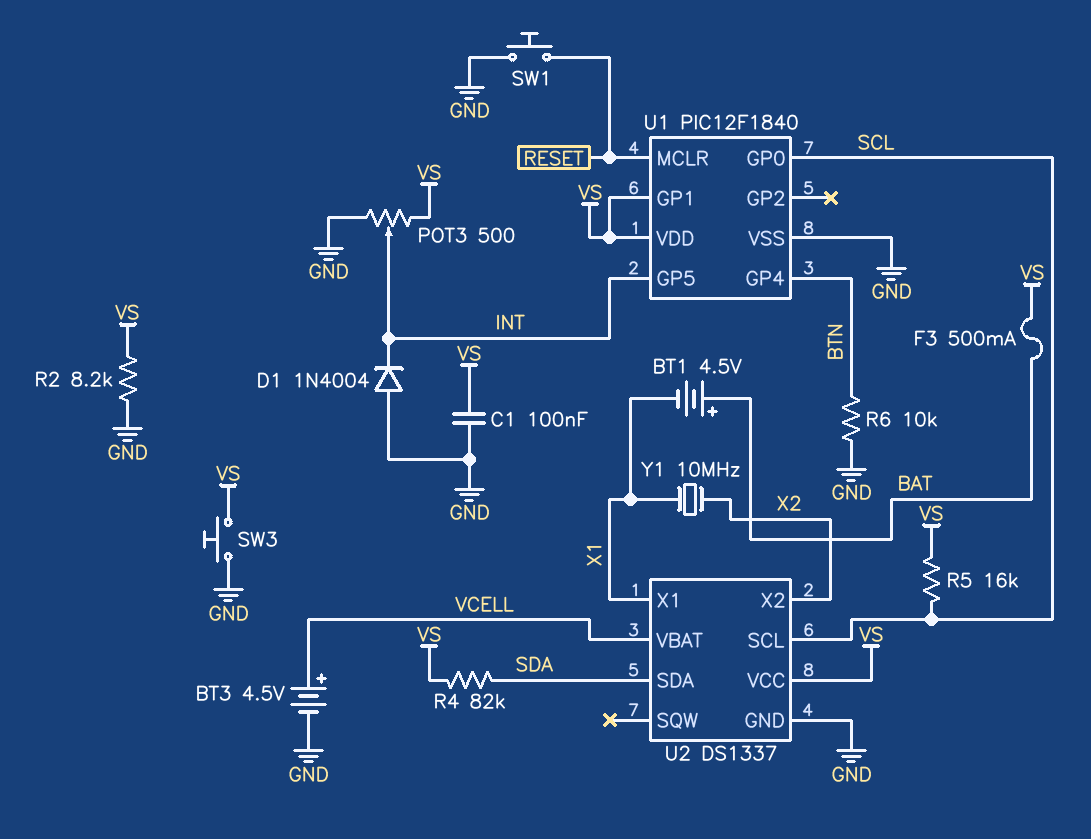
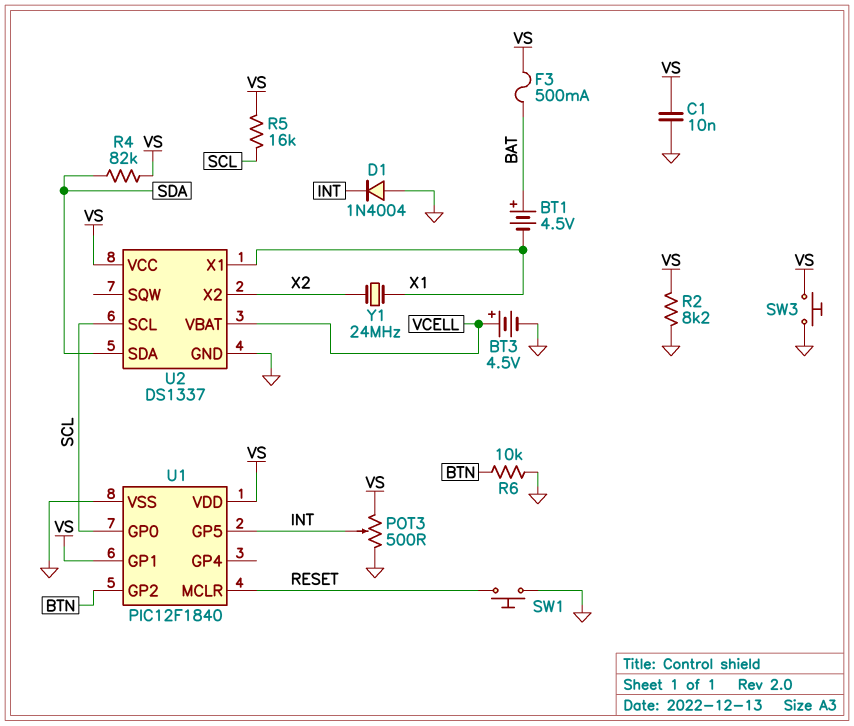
C1: 100nF (GND, VS) -> 10nF (GND, VS)
U1 pin GP2: none -> BTN
U1 pin GP4: BTN -> none
Y1: 10MHz (X1, X2) -> 24MHz (X1, X2)

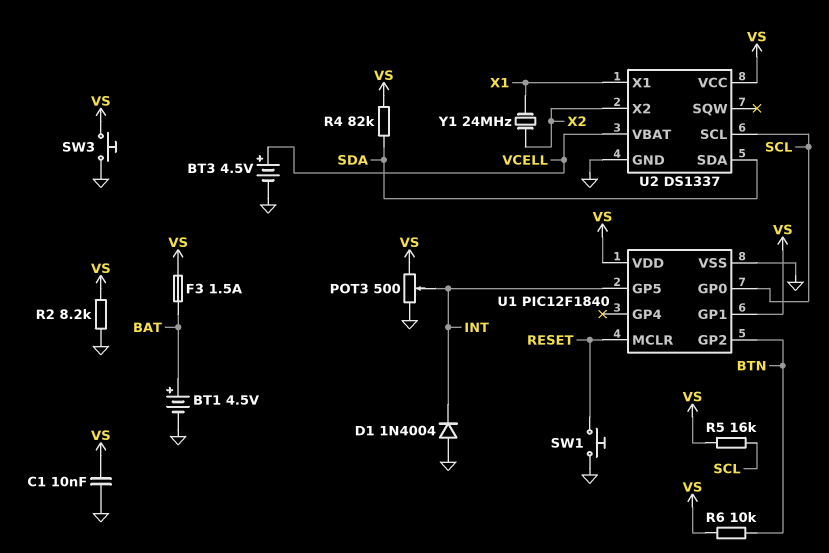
BT1: 4.5V (plus BAT, minus X1) -> 4.5V (plus BAT, minus GND)
F3: 500mA (BAT, VS) -> 1.5A (BAT, VS)
R6: 10k (BTN, GND) -> 10k (BTN, VS)

